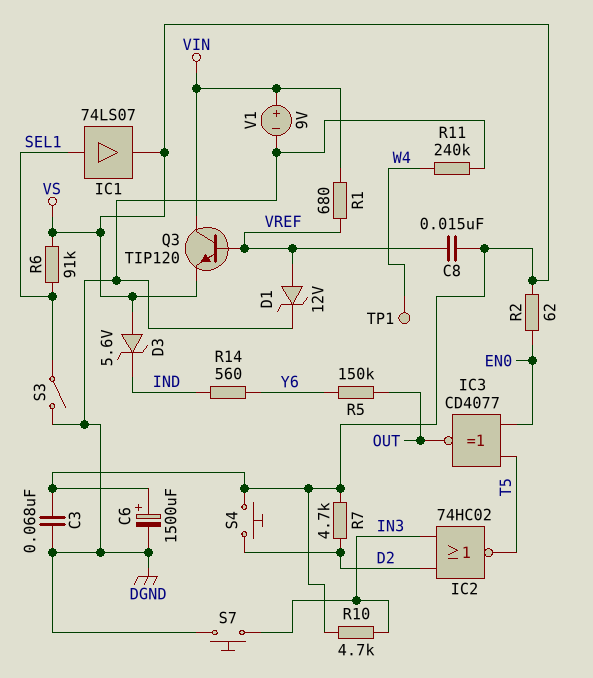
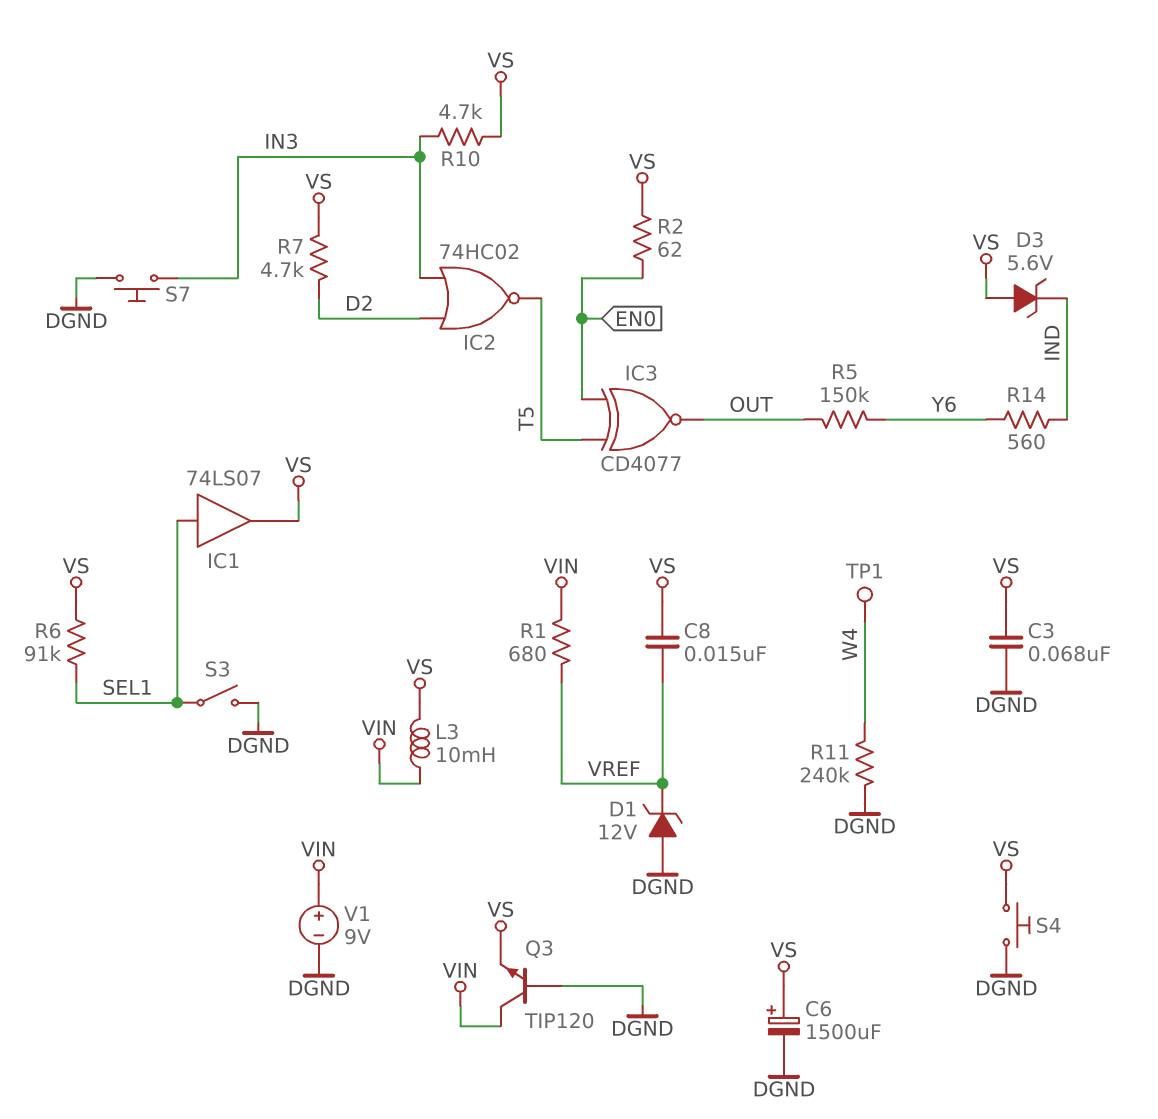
D1: zener 12V (A VREF, K DGND) -> zener 12V (A DGND, K VREF)
L3: none -> 10mH (VIN, VS)
Q3: NPN TIP120 (B VREF, C VIN, E VS) -> NPN TIP120 (B DGND, C VIN, E VS)
S4: button (D2, VS) -> button (DGND, VS)

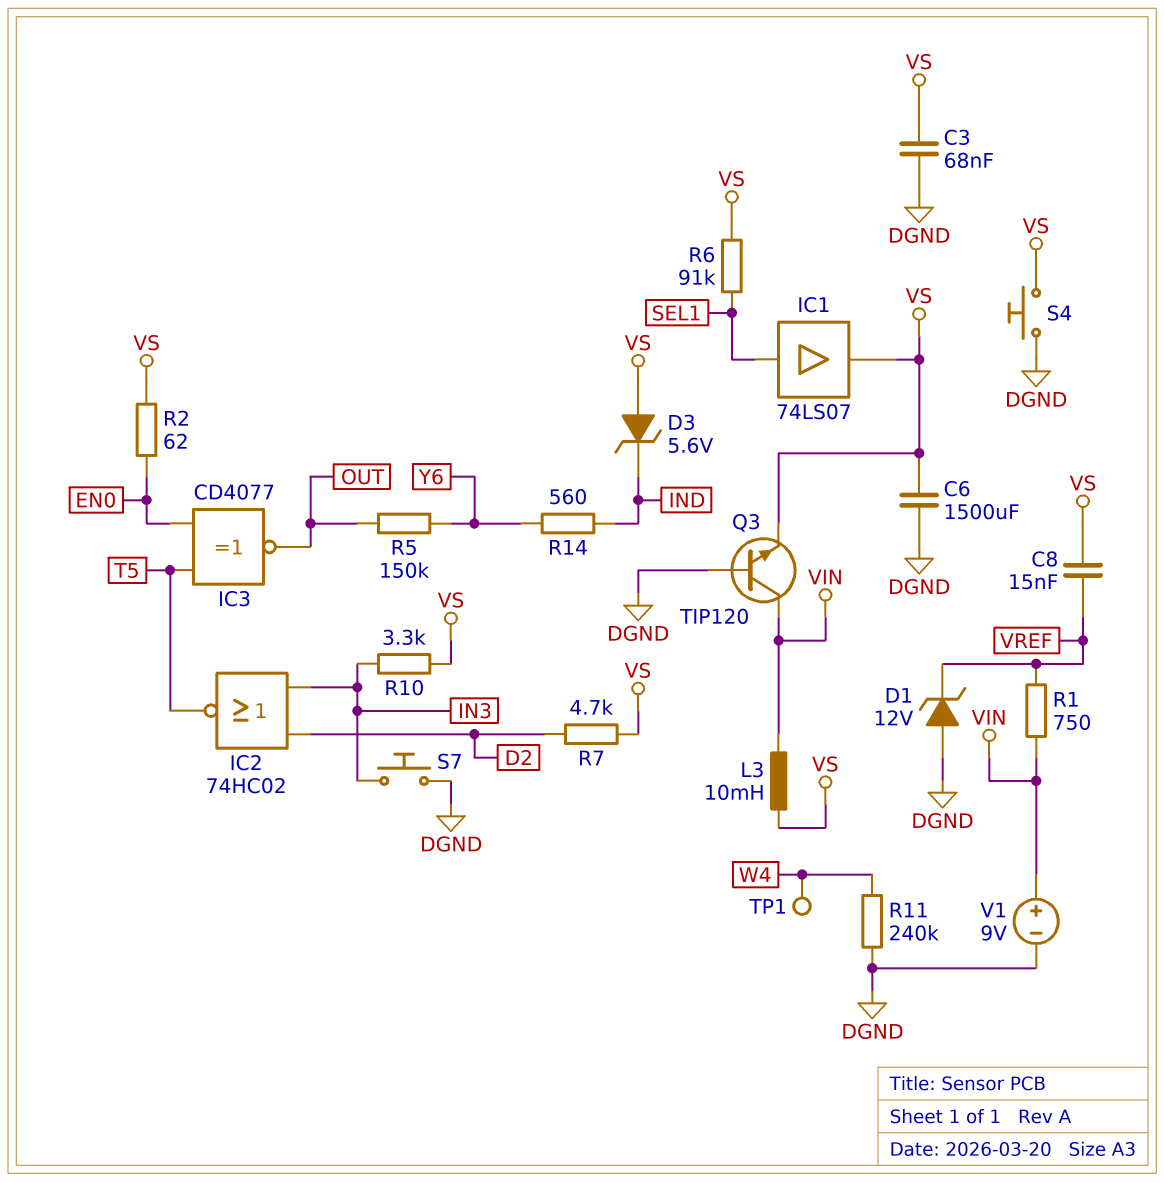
C6: 1500uF (plus VS, minus DGND) -> 1500uF (DGND, VS)
R1: 680 (VIN, VREF) -> 750 (VIN, VREF)
R10: 4.7k (IN3, VS) -> 3.3k (IN3, VS)
S3: switch (DGND, SEL1) -> none

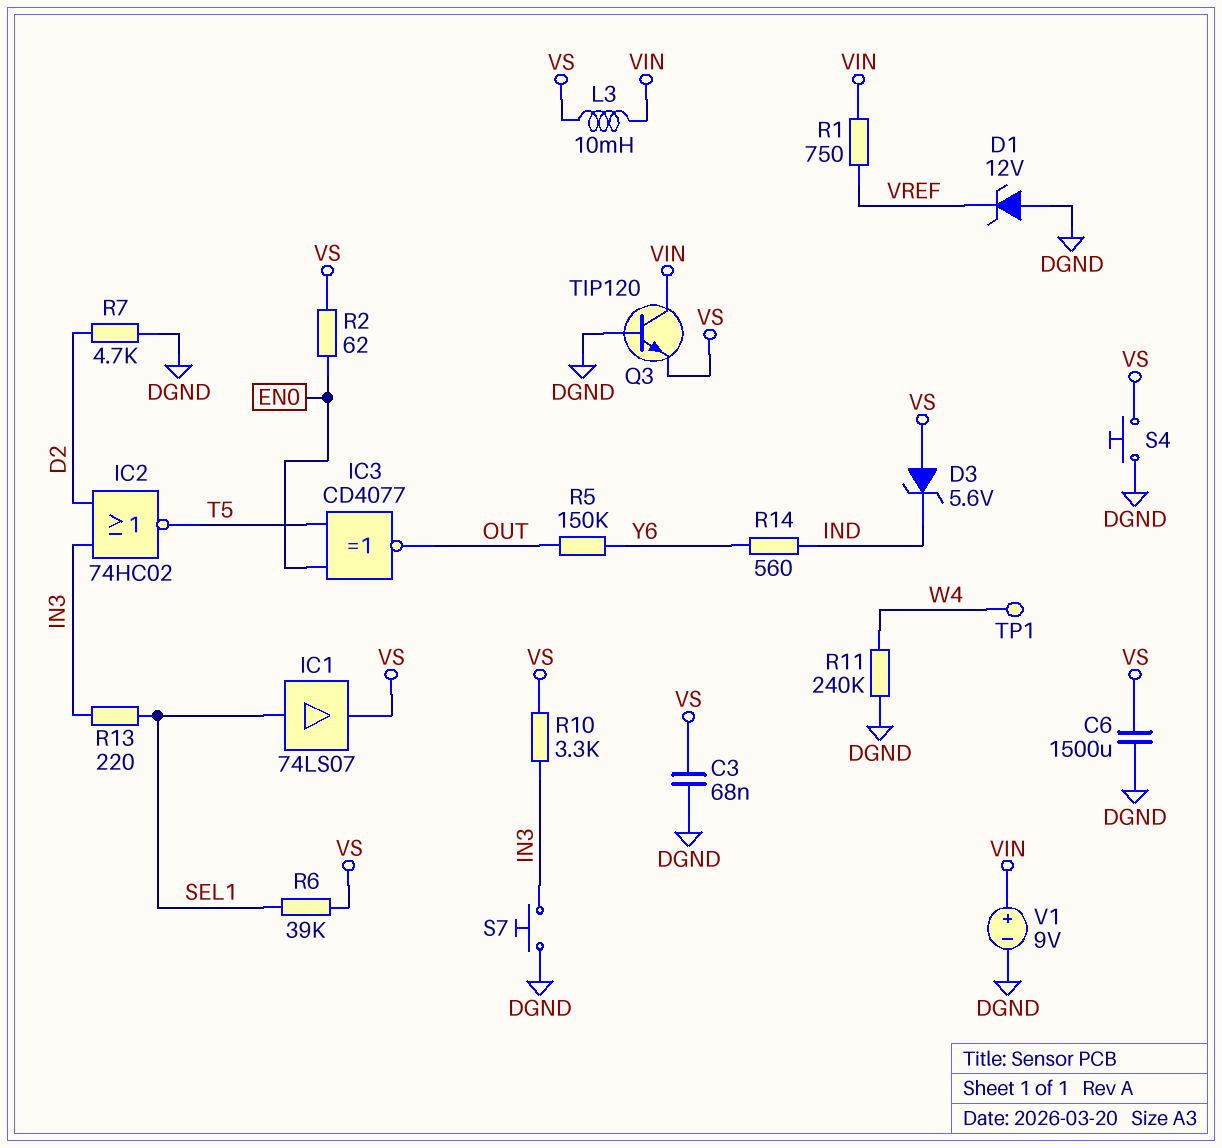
C8: 15nF (VREF, VS) -> none
R6: 91k (SEL1, VS) -> 39k (SEL1, VS)
R7: 4.7k (D2, VS) -> 4.7k (D2, DGND)
R13: none -> 220 (IN3, SEL1)

